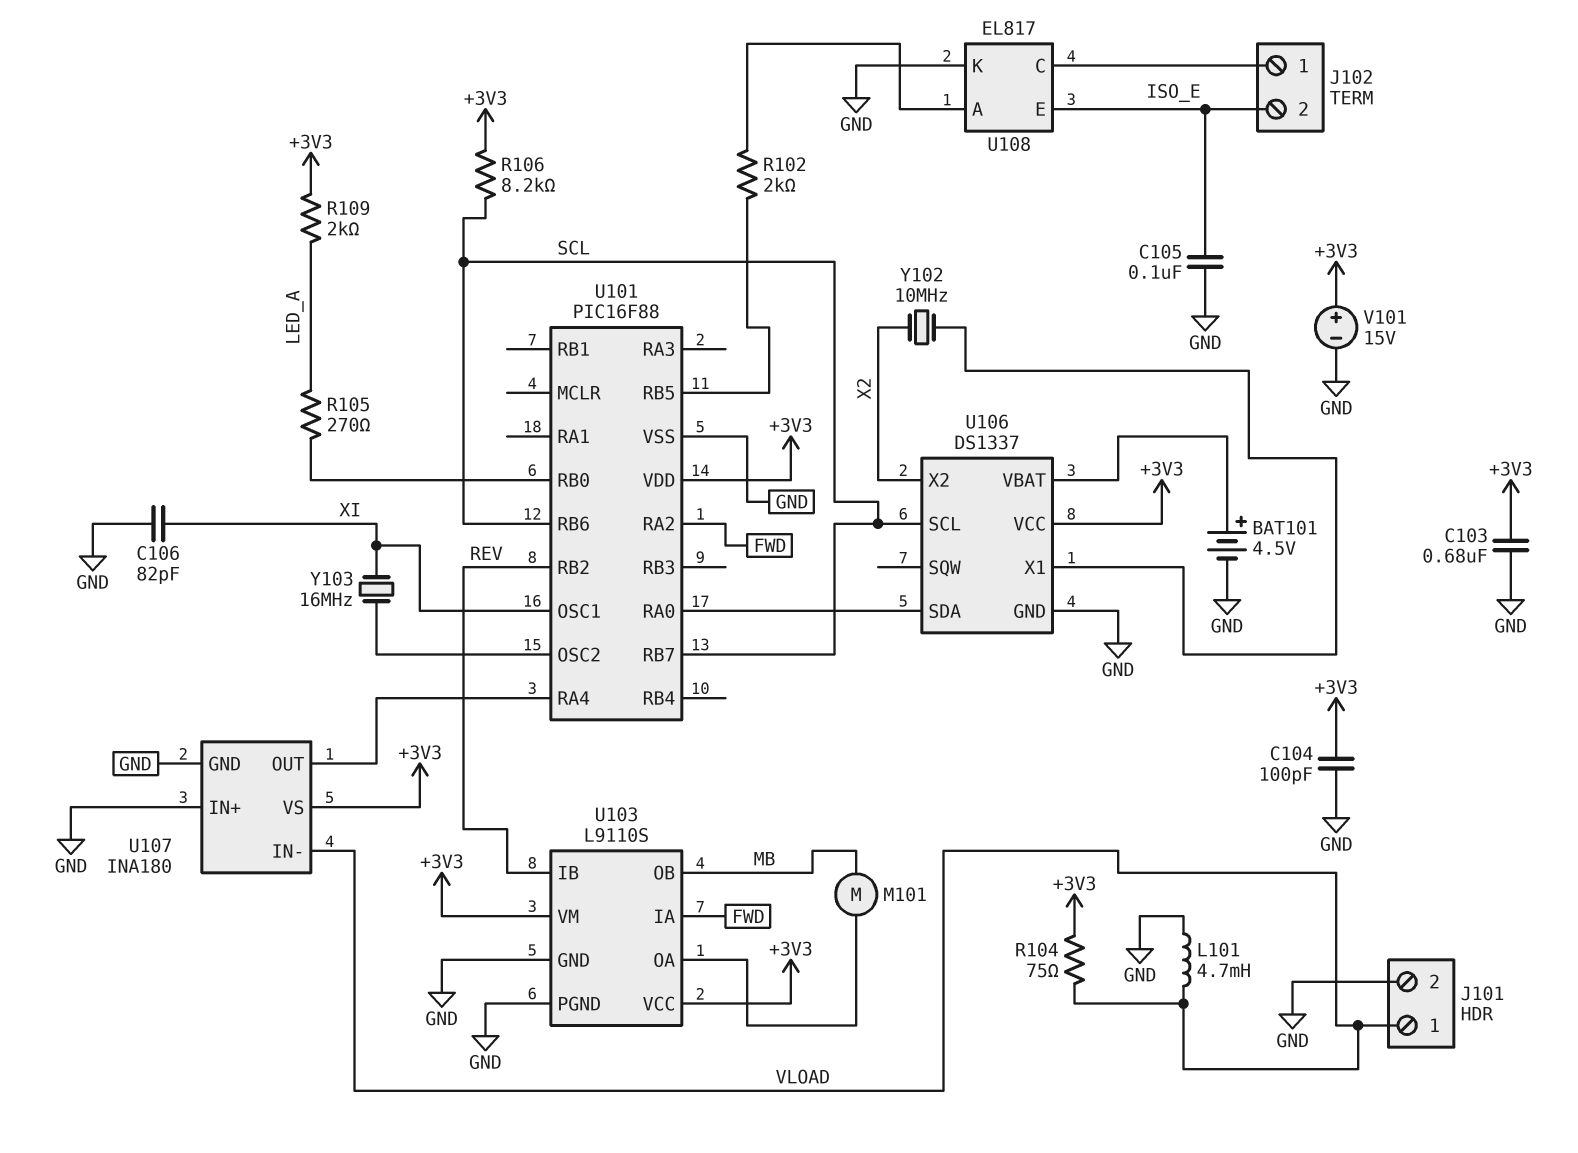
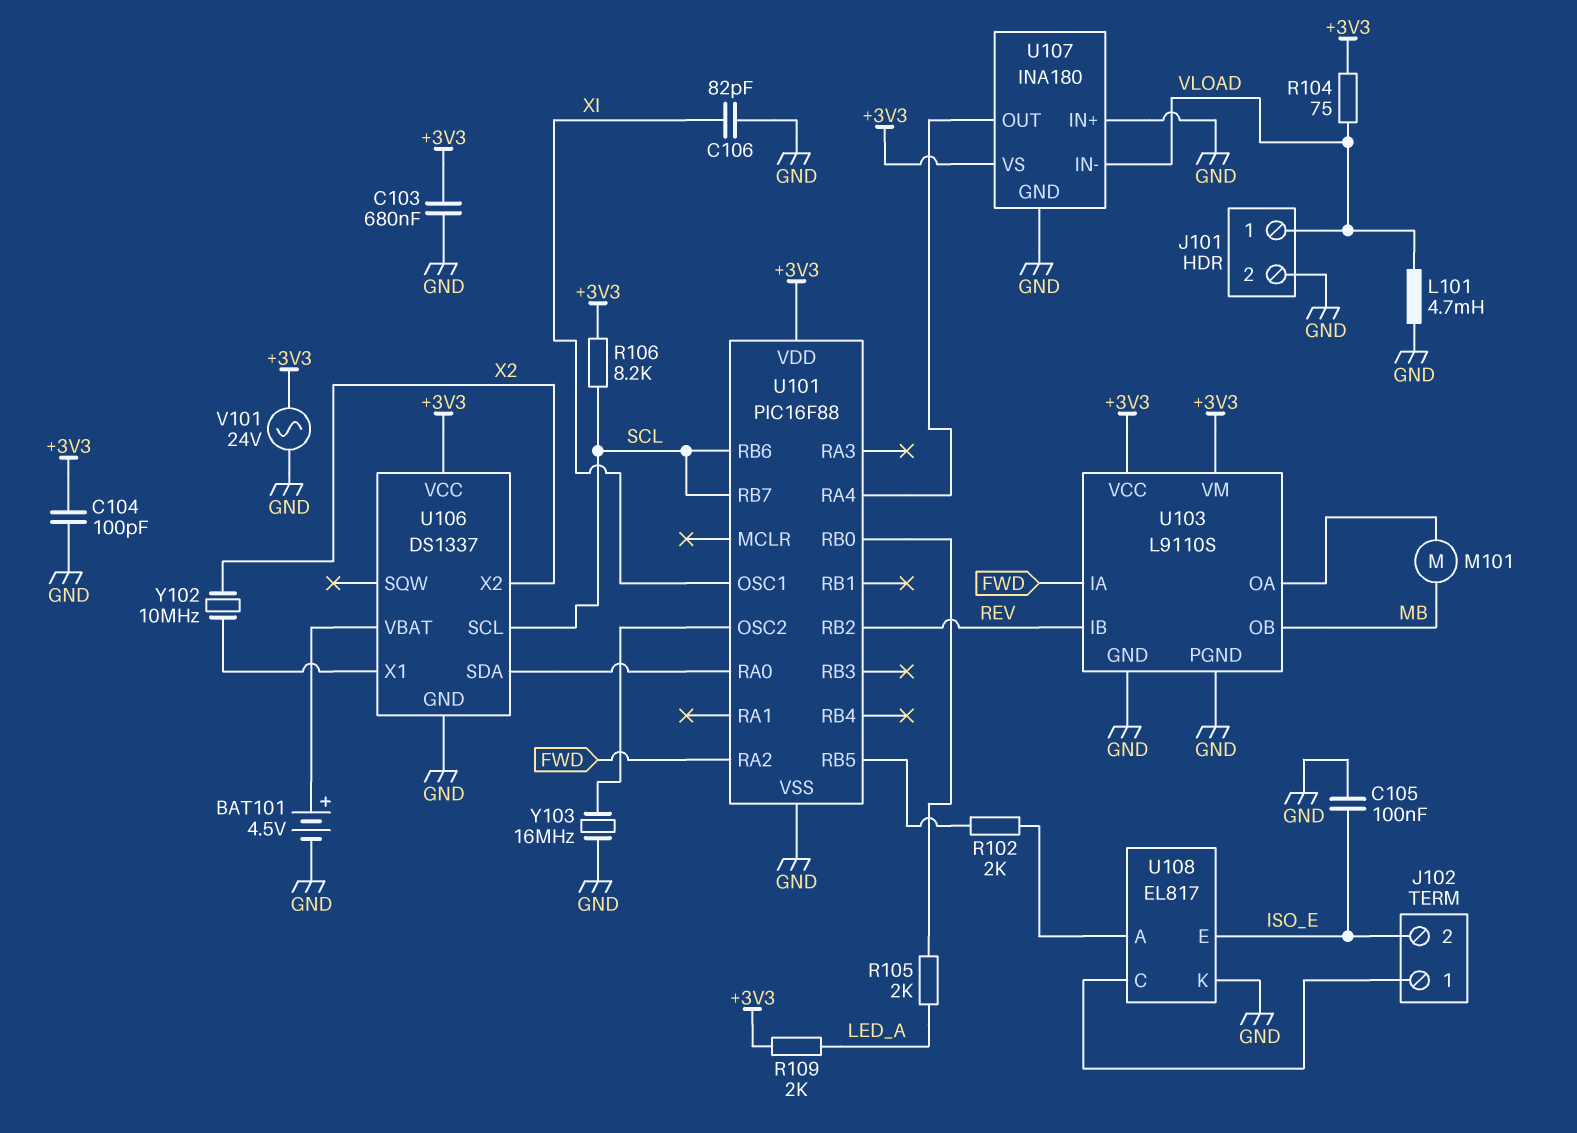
R105: 270 (LED_A, U101/RB0) -> 2k (LED_A, U101/RB0)
V101: 15V (plus +3V3, minus GND) -> AC 24V (+3V3, GND)
Y103: 16MHz (U101/OSC2, XI) -> 16MHz (GND, U101/OSC2)

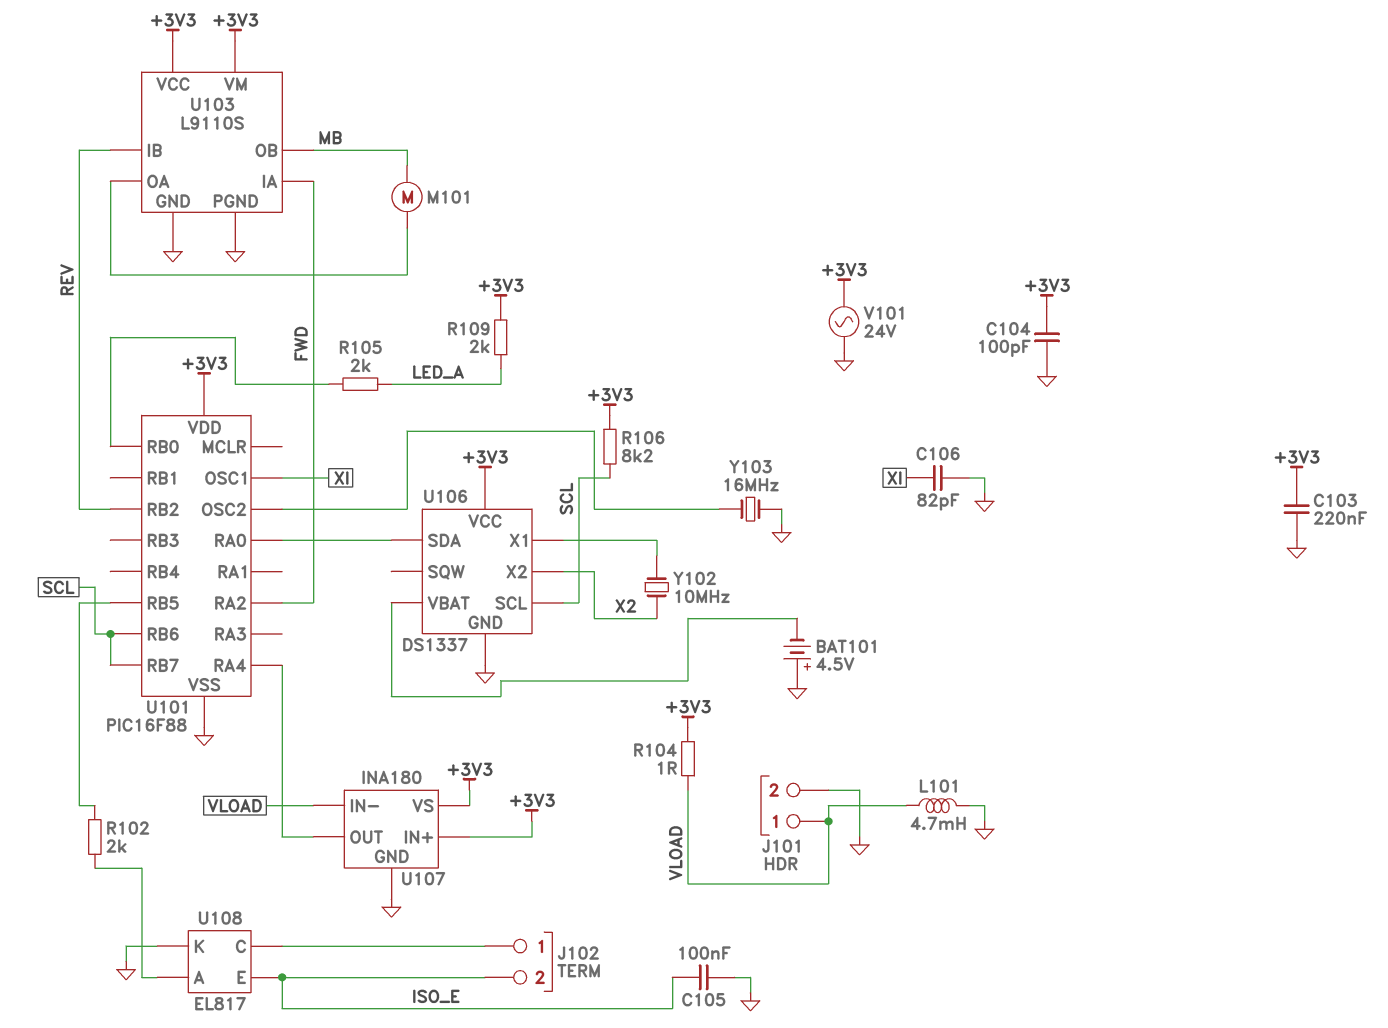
BAT101: 4.5V (plus U106/VBAT, minus GND) -> 4.5V (plus GND, minus U106/VBAT)
C103: 680nF (+3V3, GND) -> 220nF (+3V3, GND)
R104: 75 (+3V3, VLOAD) -> 1 (+3V3, VLOAD)
U107 pin IN+: GND -> +3V3

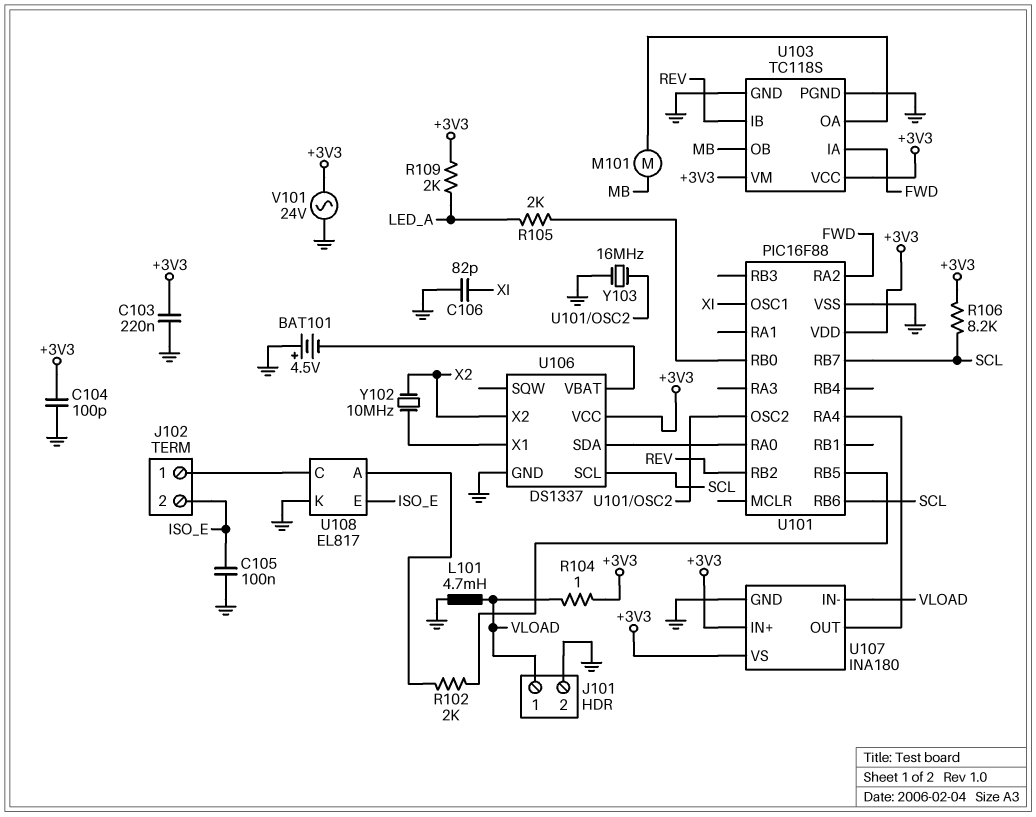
U103: L9110S -> TC118S

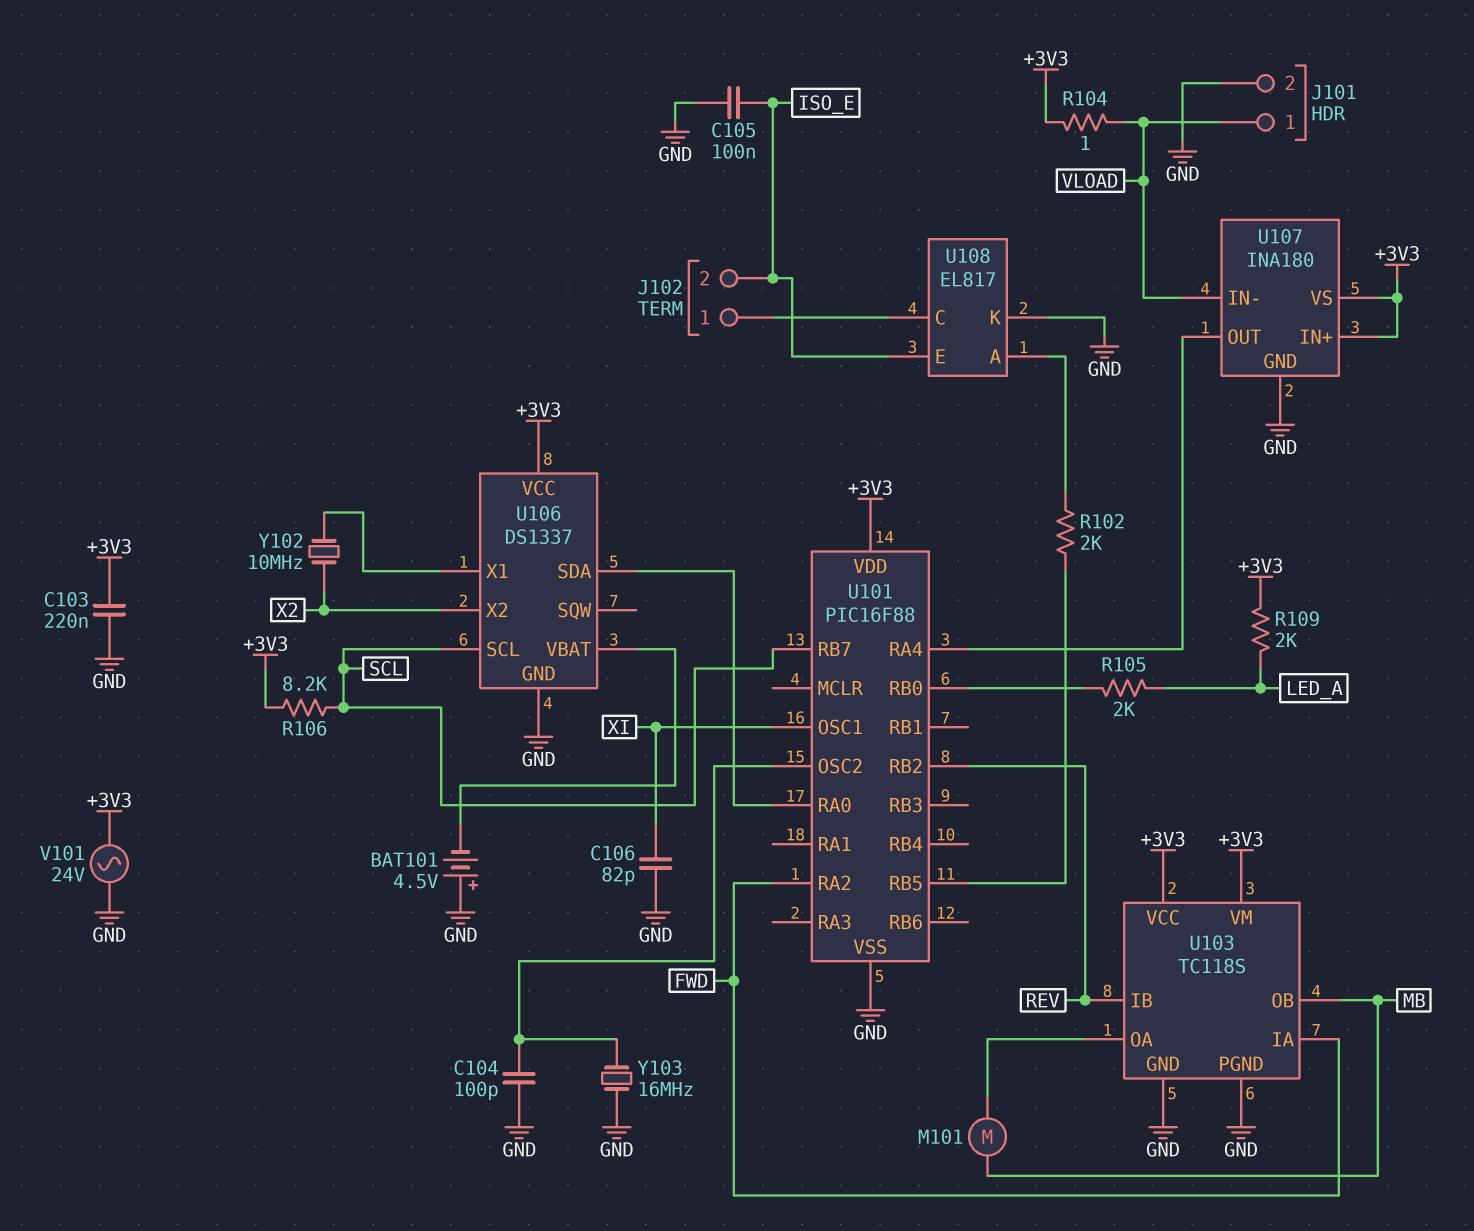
C104: 100pF (+3V3, GND) -> 100pF (GND, U101/OSC2)
L101: 4.7mH (GND, VLOAD) -> none
U101 pin RB6: SCL -> none

